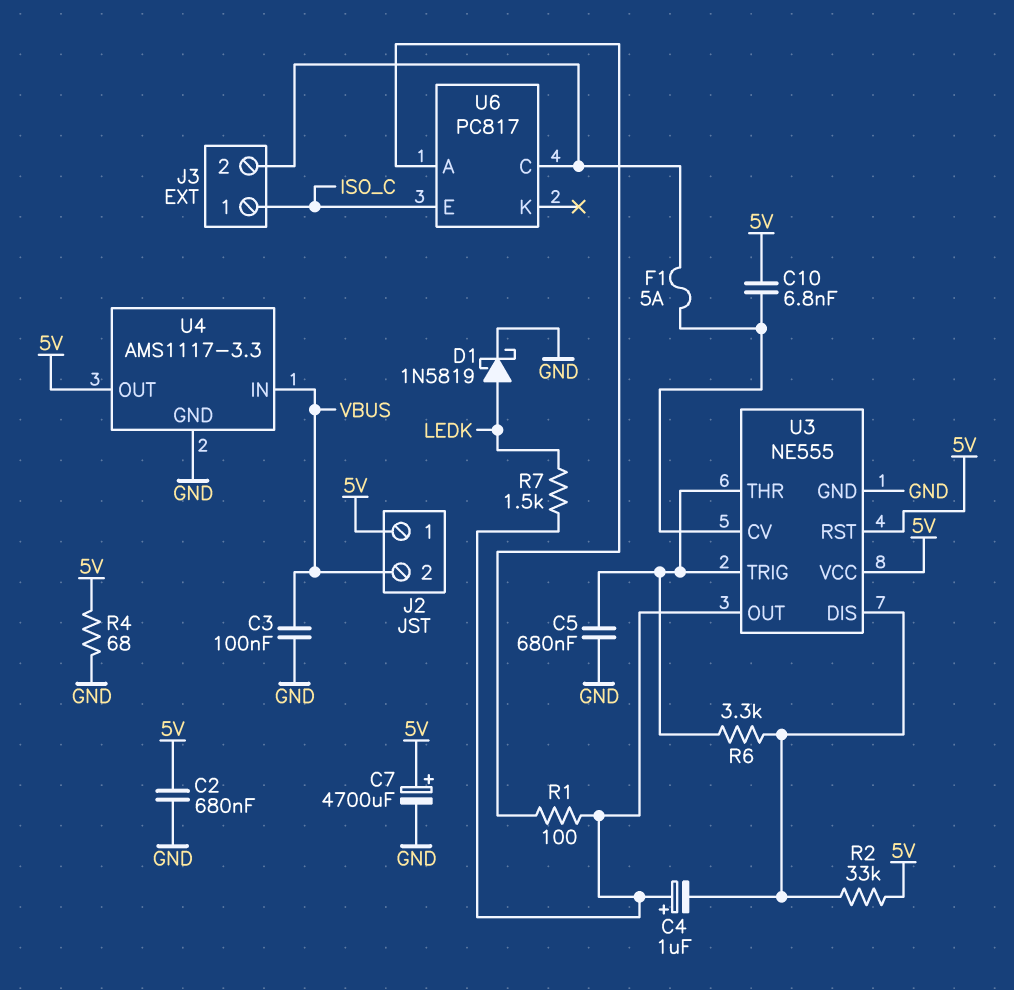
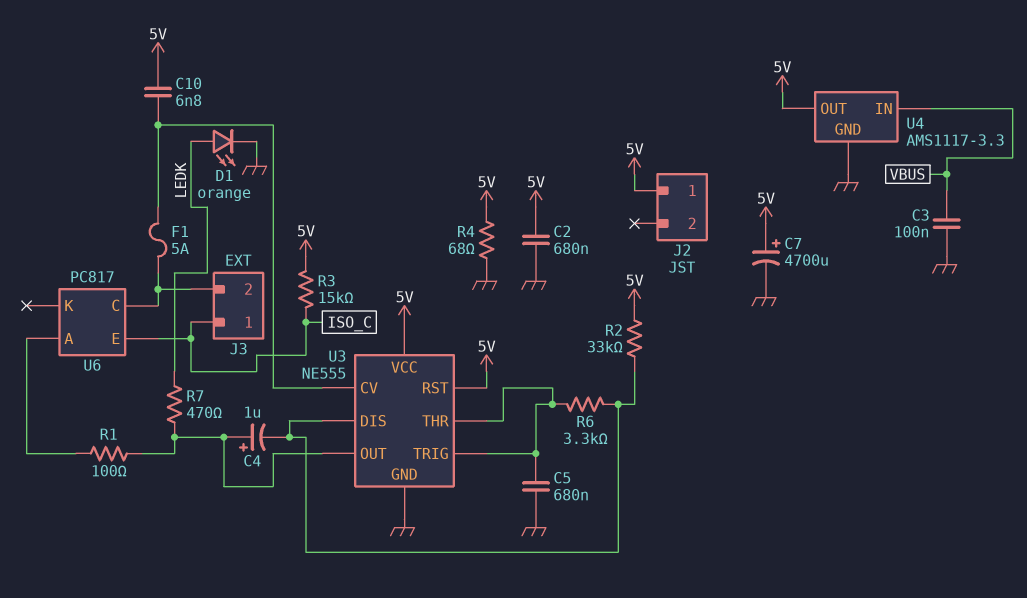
D1: schottky 1N5819 (A LEDK, K GND) -> LED orange (A LEDK, K GND)
J2 pin 2: VBUS -> none
R3: none -> 15k (5V, ISO_C)
R7: 1.5k (LEDK, U3/OUT) -> 470 (LEDK, U3/OUT)

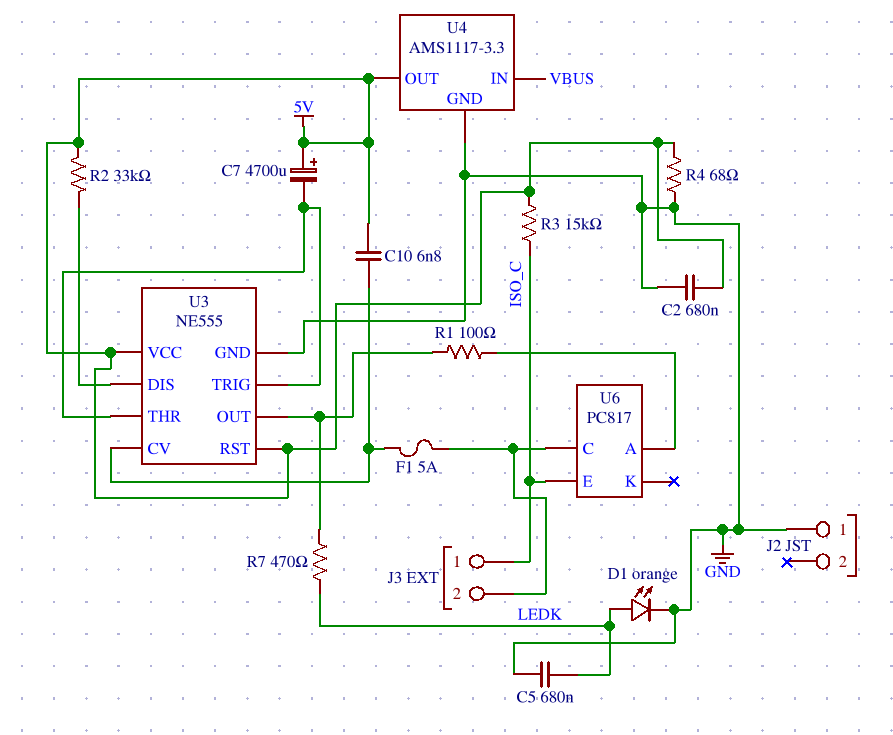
C3: 100nF (GND, VBUS) -> none
C4: 1uF (plus U3/OUT, minus U3/DIS) -> none
C5: 680nF (GND, U3/THR) -> 680nF (GND, LEDK)
C7: 4700uF (plus 5V, minus GND) -> 4700uF (plus 5V, minus U3/THR)
J2 pin 1: 5V -> GND
R6: 3.3k (U3/DIS, U3/THR) -> none

